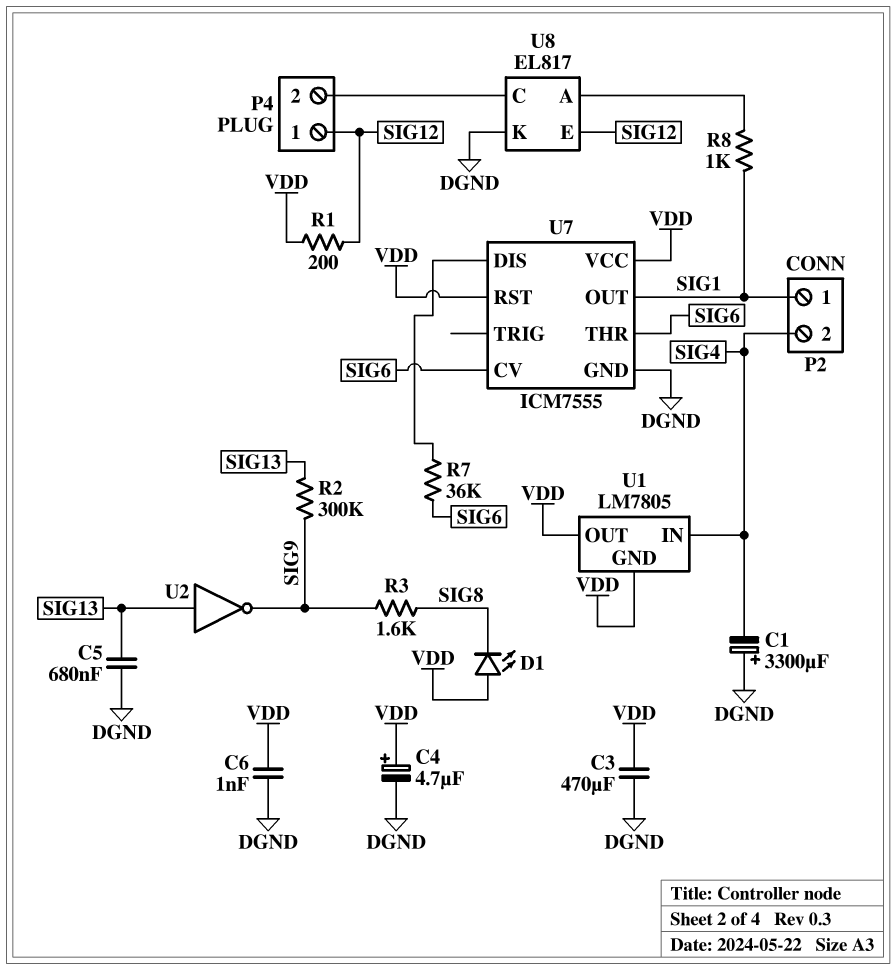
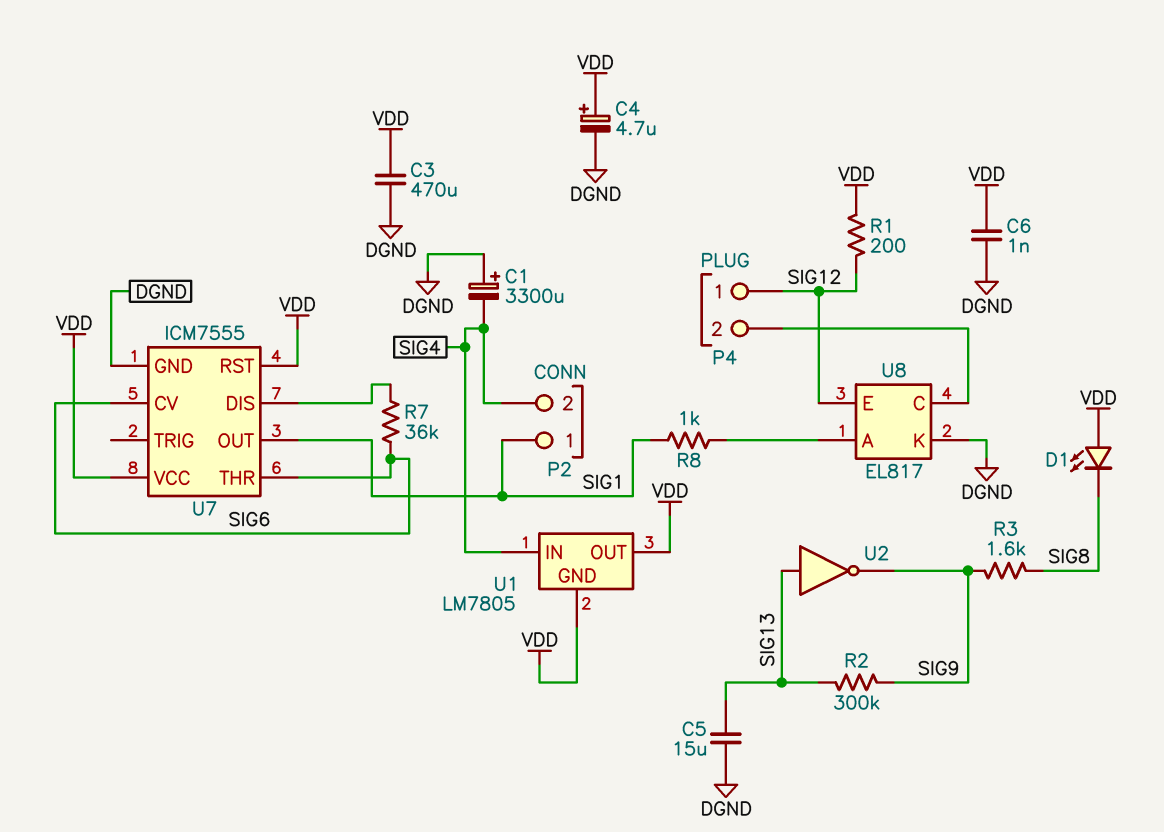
C5: 680nF (DGND, SIG13) -> 15uF (DGND, SIG13)

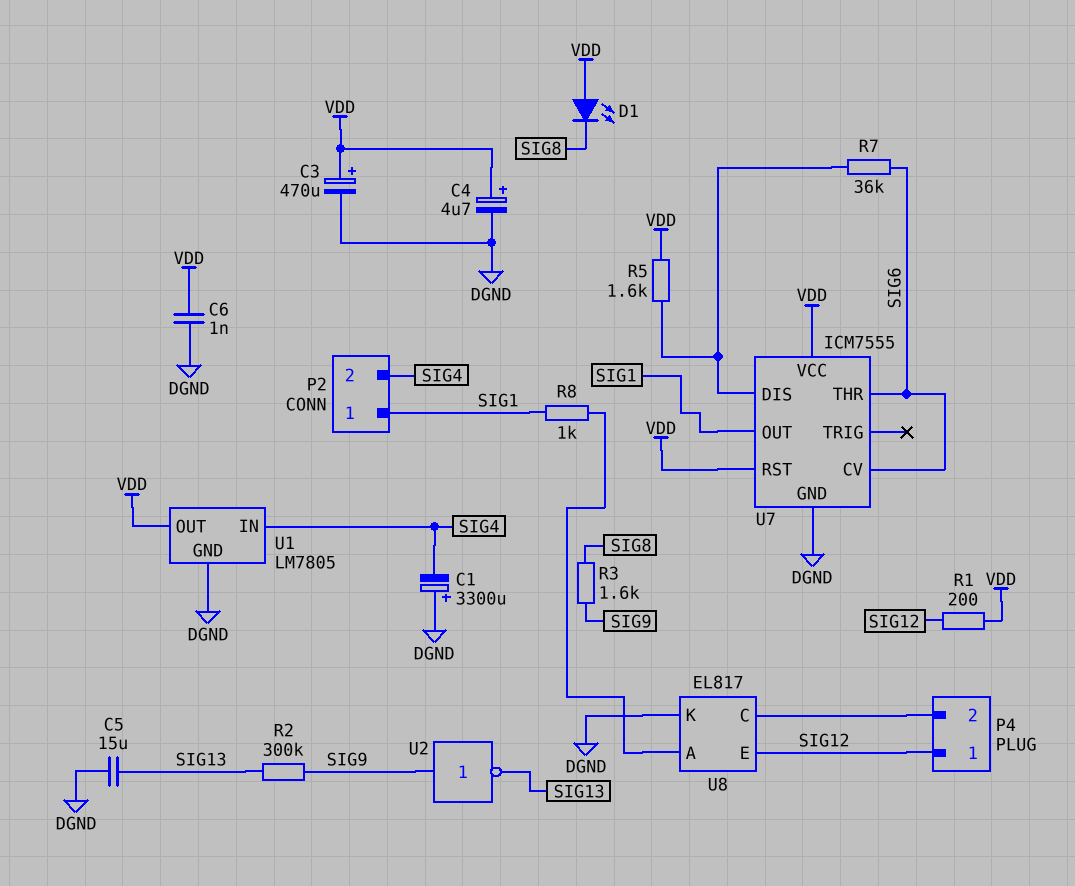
C3: 470uF (DGND, VDD) -> 470uF (plus VDD, minus DGND)
R5: none -> 1.6k (U7/DIS, VDD)
U1 pin GND: VDD -> DGND
U2: NOT (in SIG13, out SIG9) -> NOT (in SIG9, out SIG13)

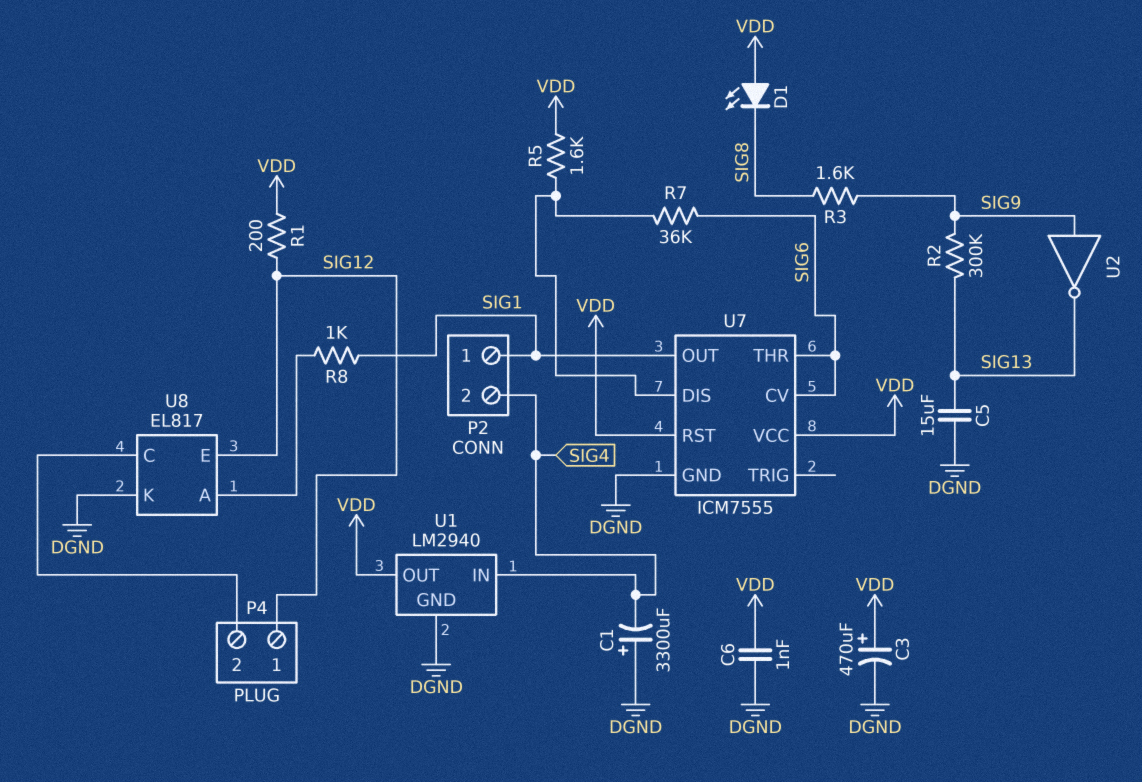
C4: 4.7uF (plus VDD, minus DGND) -> none
U1: LM7805 -> LM2940

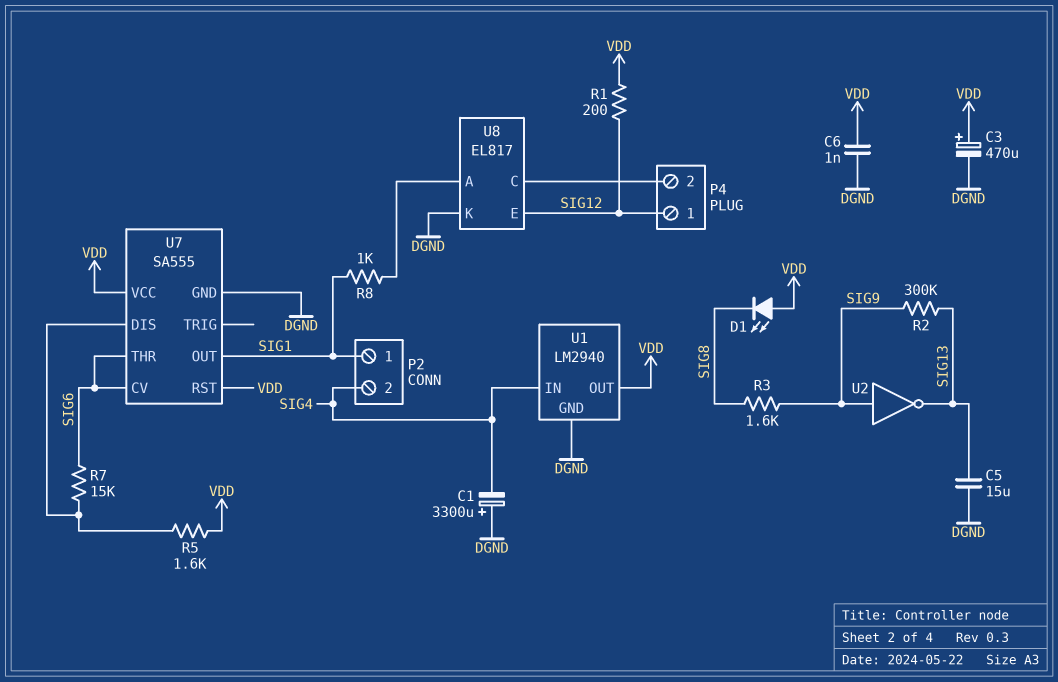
R7: 36k (SIG6, U7/DIS) -> 15k (SIG6, U7/DIS)
U7: ICM7555 -> SA555

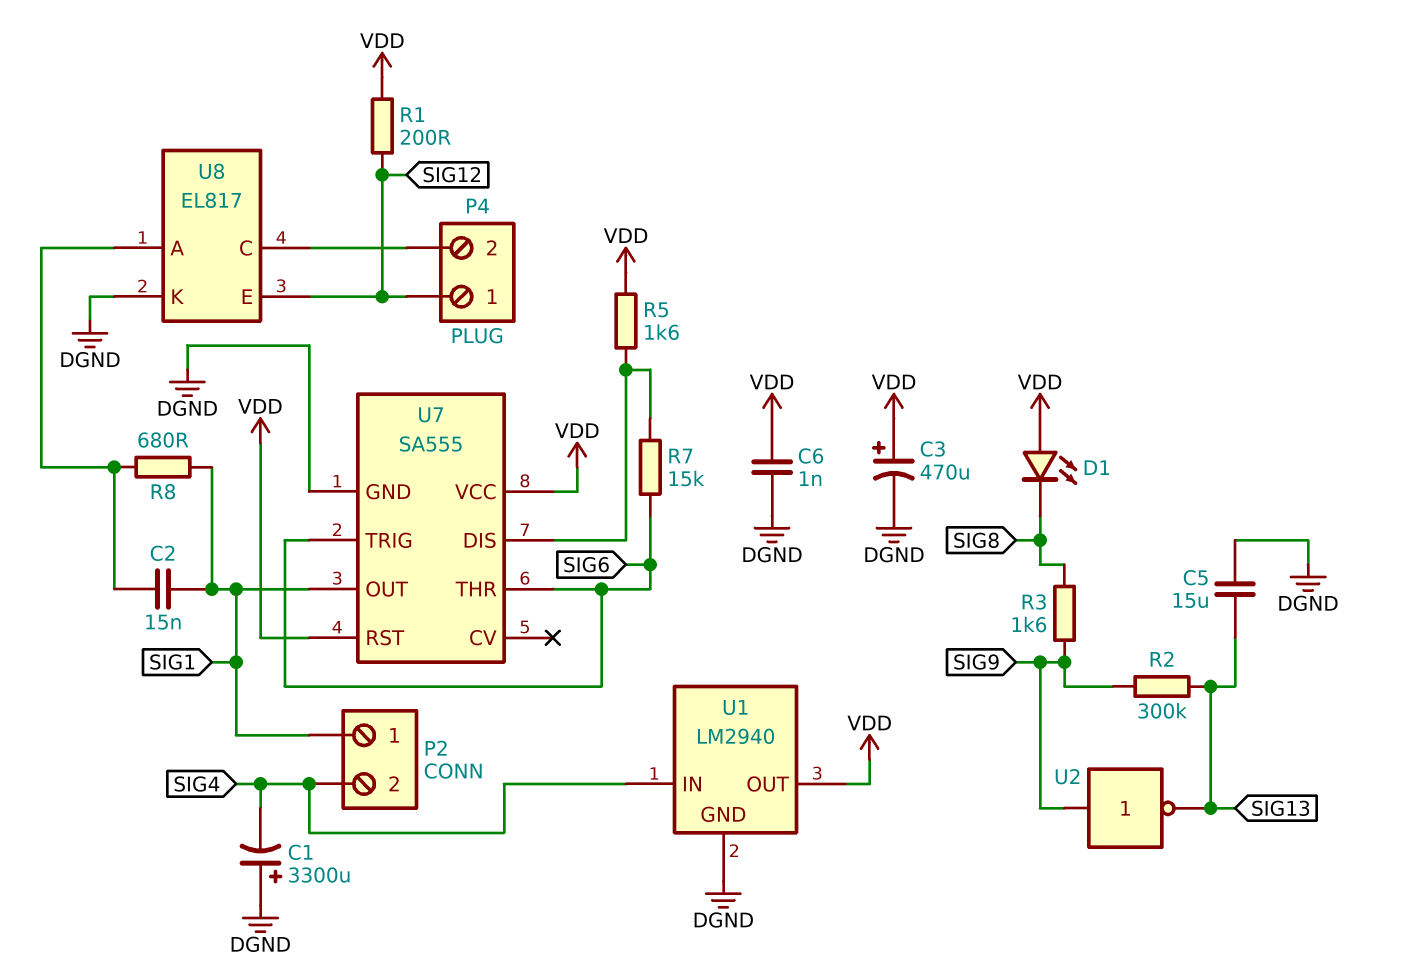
C2: none -> 15nF (SIG1, U8/A)
R8: 1k (SIG1, U8/A) -> 680 (SIG1, U8/A)
U7 pin CV: SIG6 -> none
U7 pin TRIG: none -> SIG6

